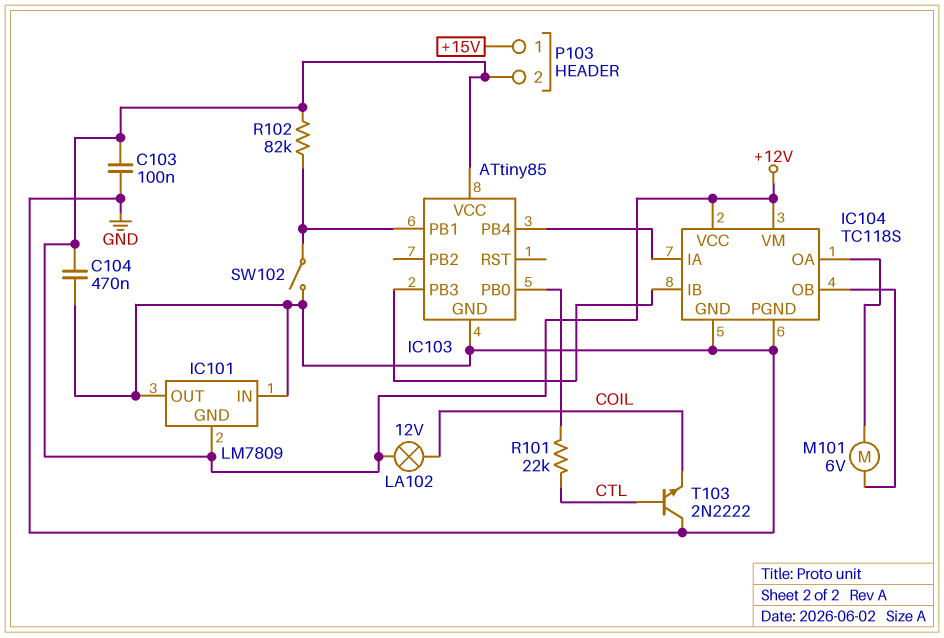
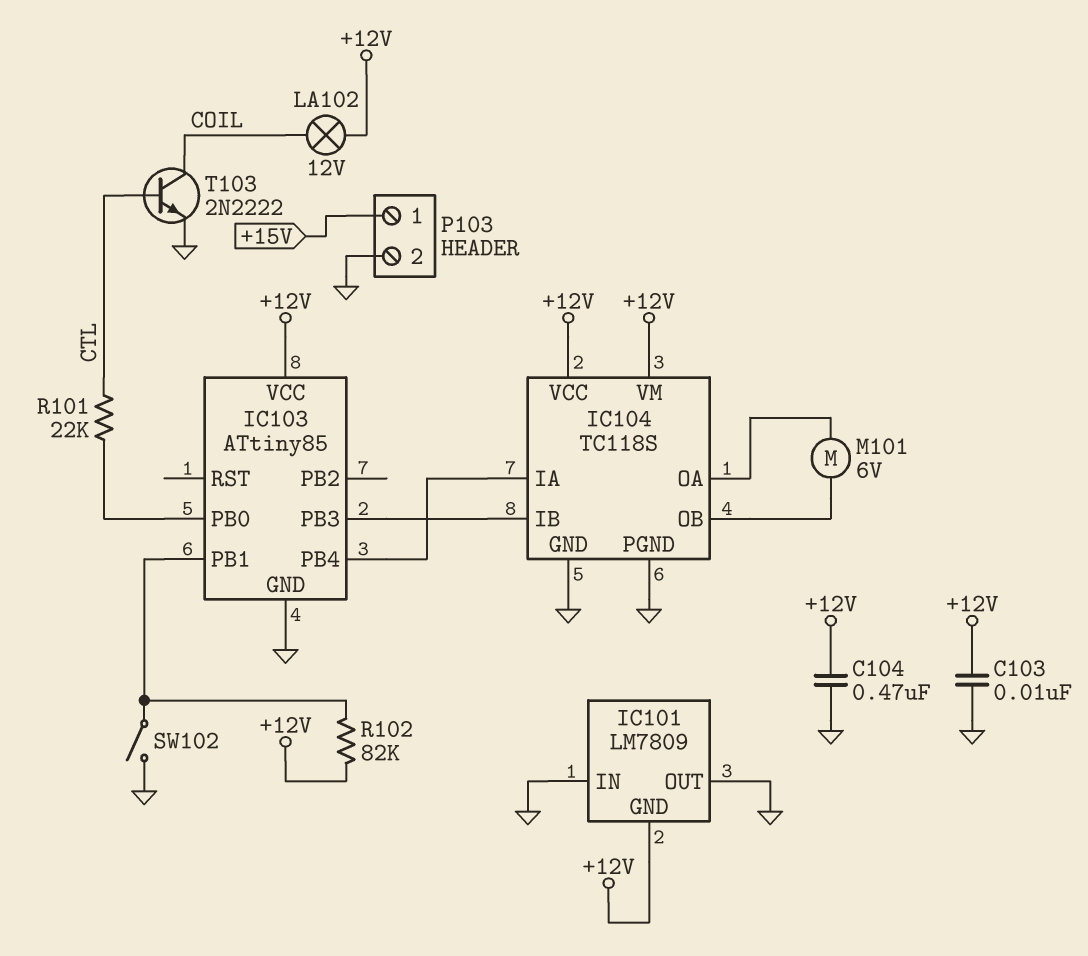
C103: 100nF (+12V, GND) -> 10nF (+12V, GND)
P103 pin 2: +12V -> GND
T103: NPN 2N2222 (B CTL, C GND, E COIL) -> NPN 2N2222 (B CTL, C COIL, E GND)

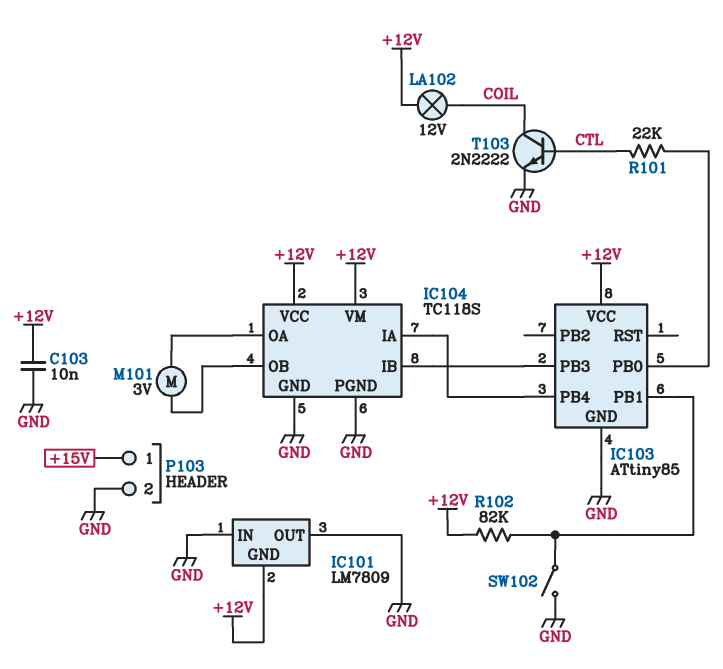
C104: 470nF (+12V, GND) -> none
M101: motor 6V (IC104/OA, IC104/OB) -> motor 3V (IC104/OA, IC104/OB)

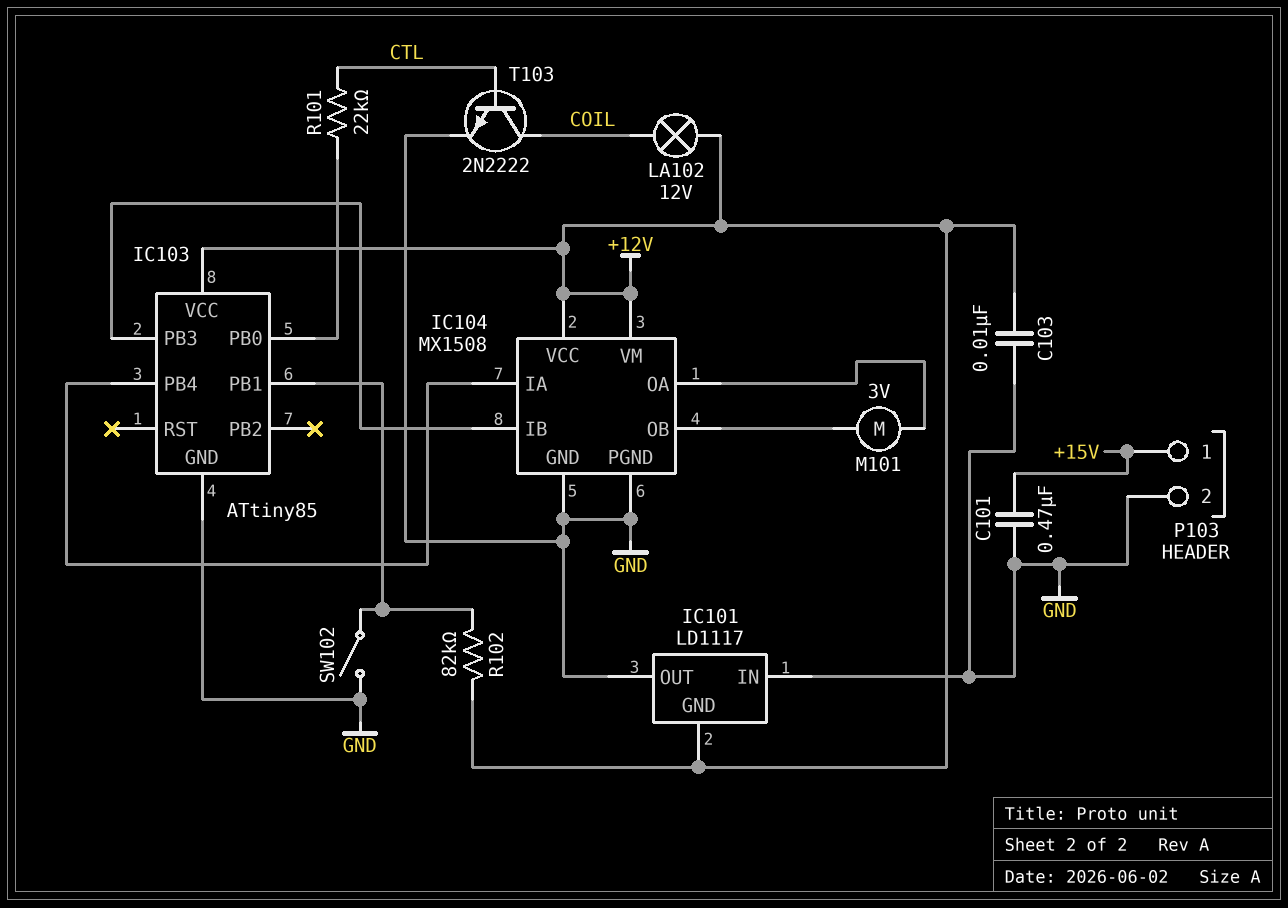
C101: none -> 470nF (+15V, GND)
IC101: LM7809 -> LD1117
IC104: TC118S -> MX1508

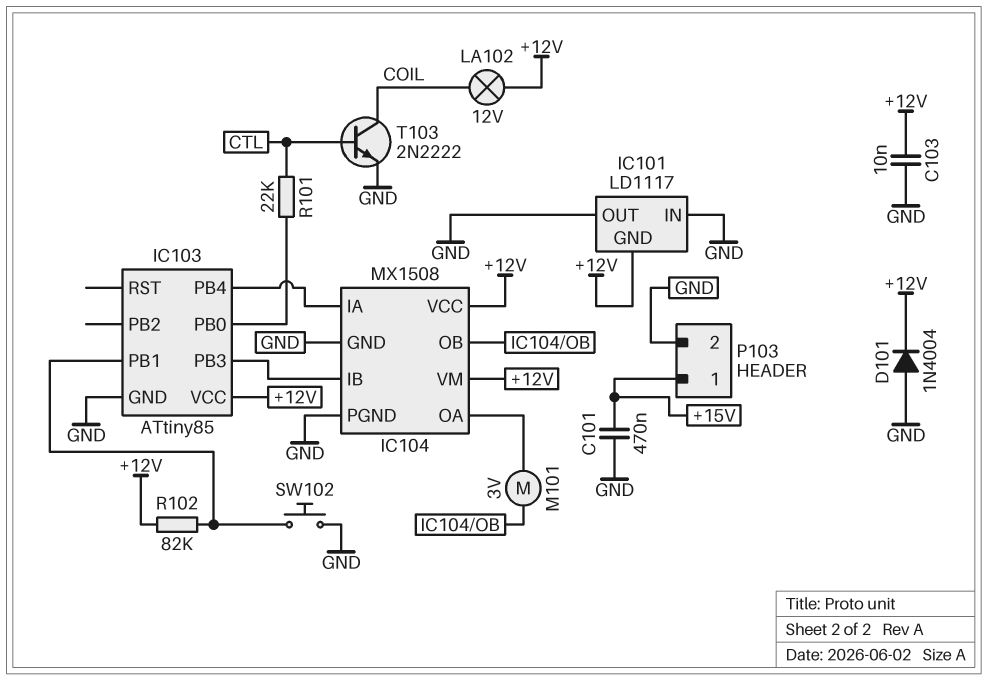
D101: none -> diode 1N4004 (A GND, K +12V)
SW102: switch (GND, IC103/PB1) -> button (GND, IC103/PB1)

